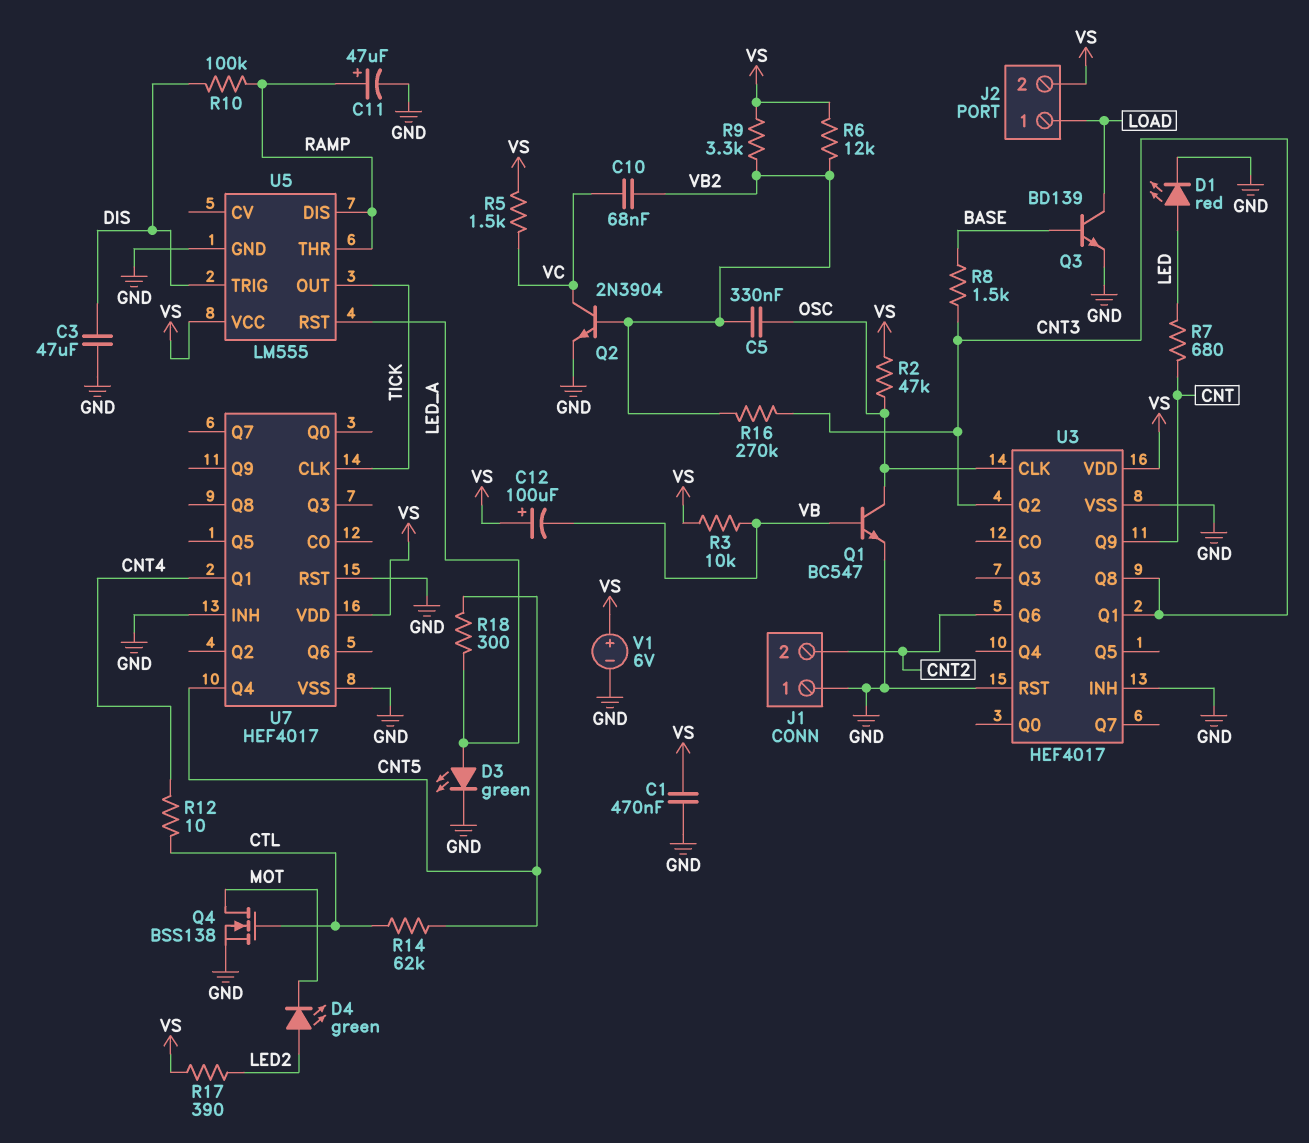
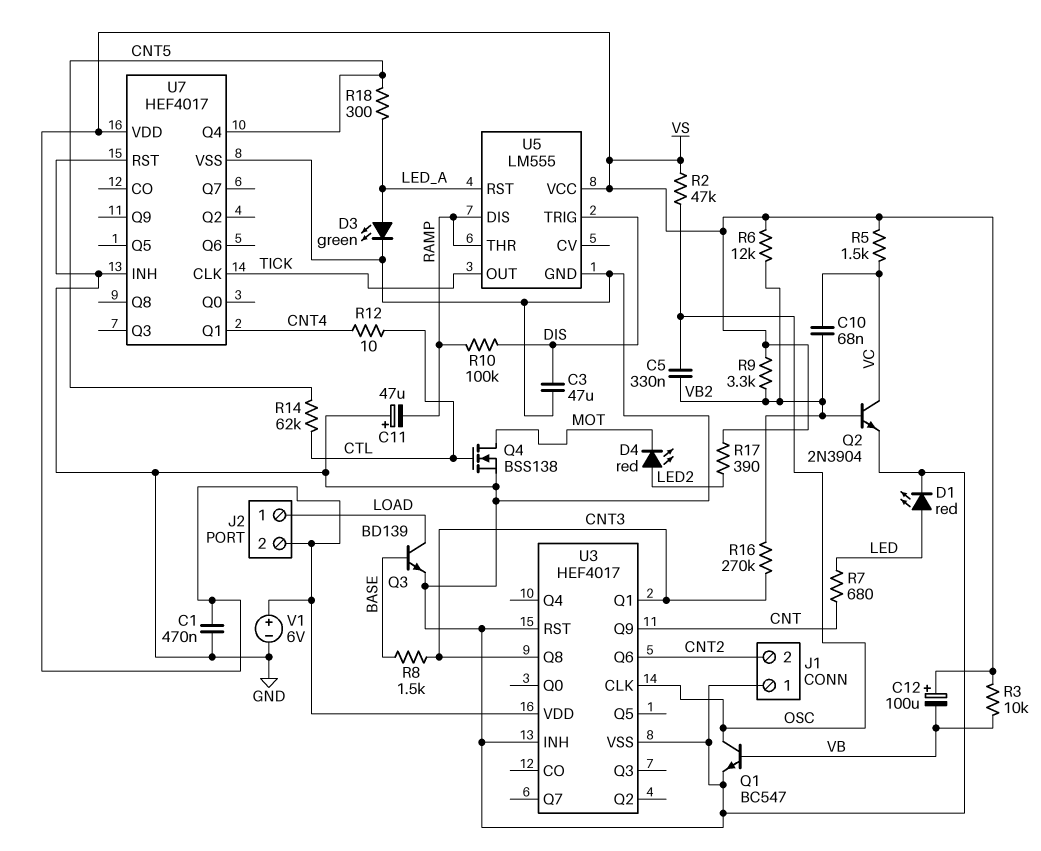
C11: 47uF (plus RAMP, minus GND) -> 47uF (plus GND, minus RAMP)
D4: LED green (A LED2, K MOT) -> LED red (A LED2, K MOT)
U3 pin Q2: CNT3 -> none

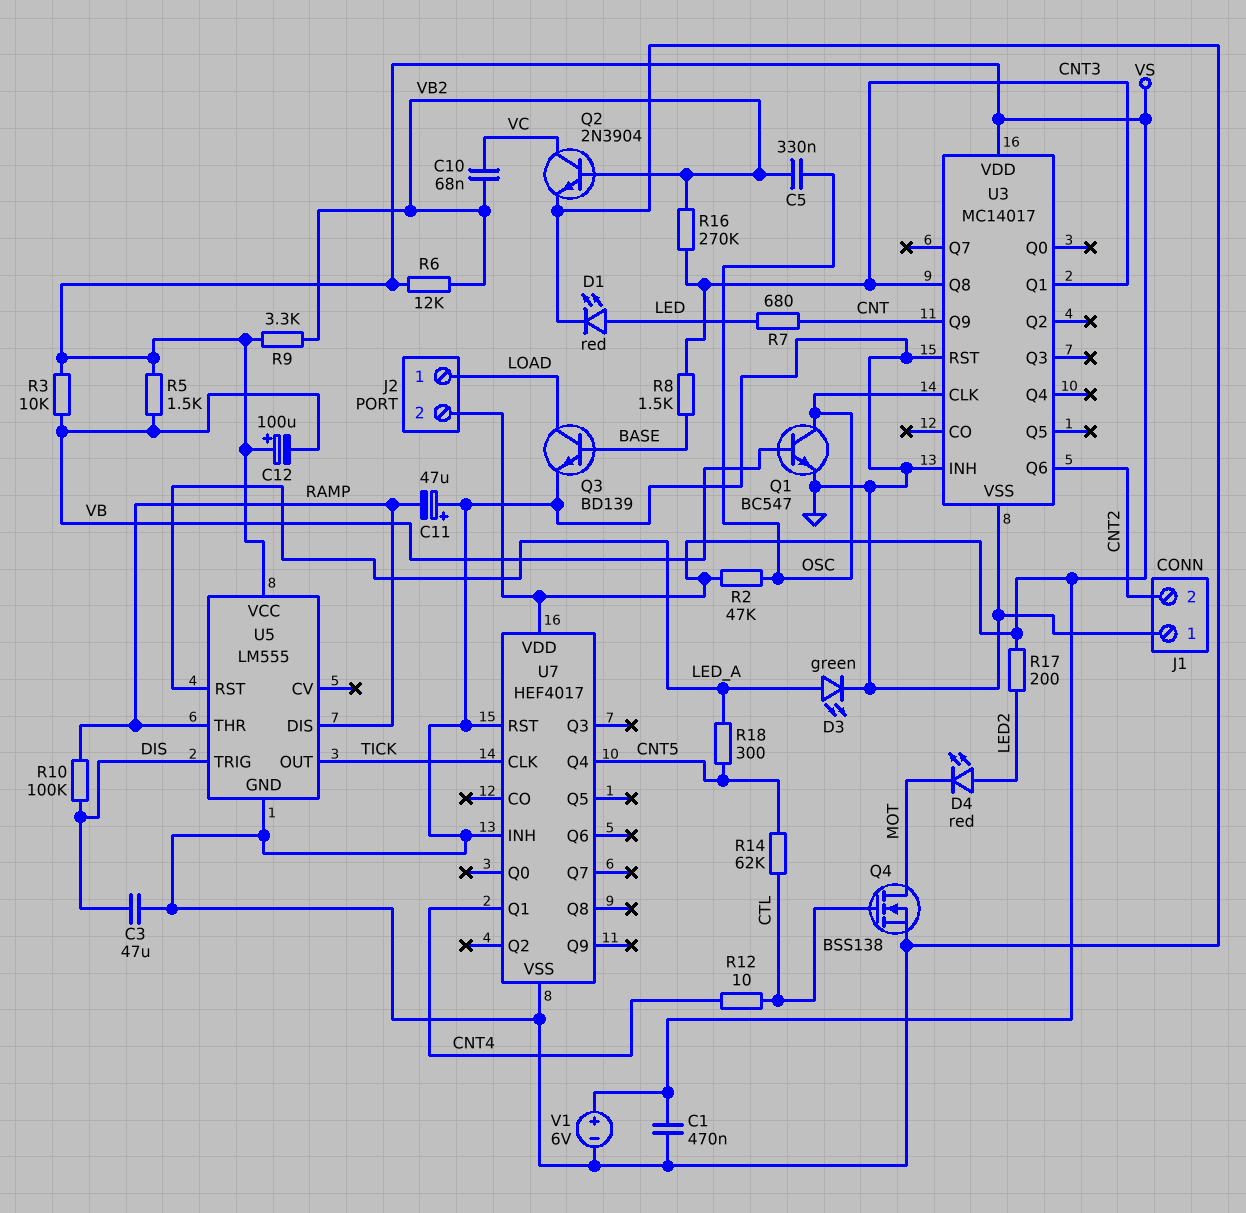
R5: 1.5k (VC, VS) -> 1.5k (VB, VS)
R17: 390 (LED2, VS) -> 200 (LED2, VS)
U3: HEF4017 -> MC14017

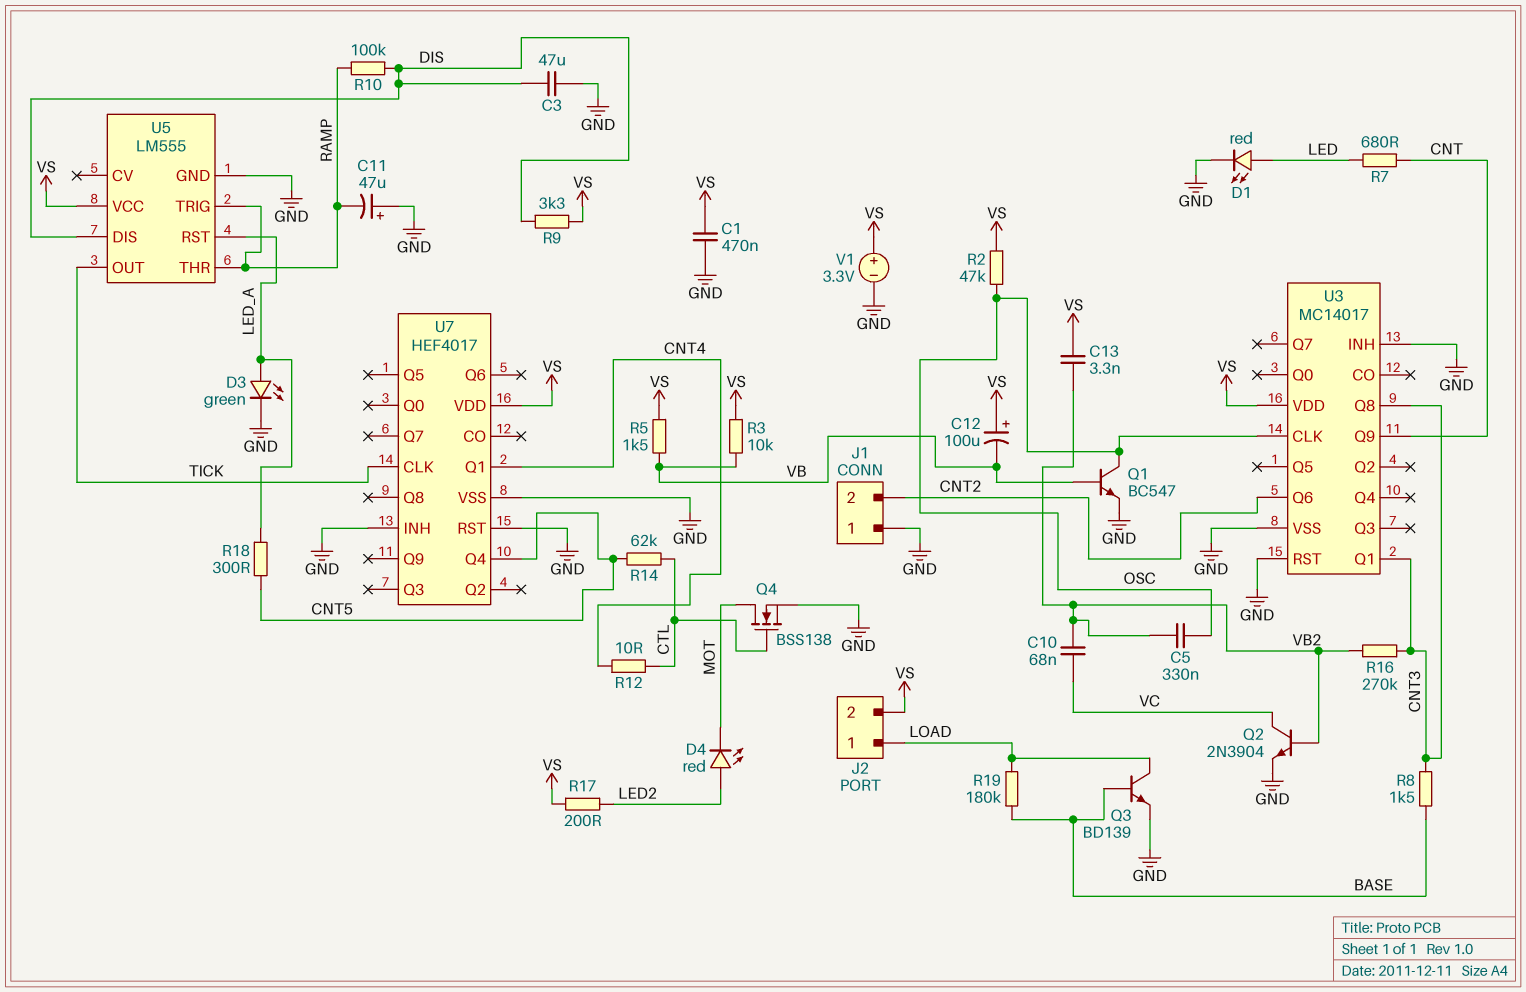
C13: none -> 3.3nF (VB2, VS)
R6: 12k (VB2, VS) -> none
R9: 3.3k (VB2, VS) -> 3.3k (DIS, VS)
R19: none -> 180k (BASE, LOAD)
U5 pin DIS: RAMP -> DIS
U5 pin TRIG: DIS -> RAMP
V1: 6V (plus VS, minus GND) -> 3.3V (plus VS, minus GND)

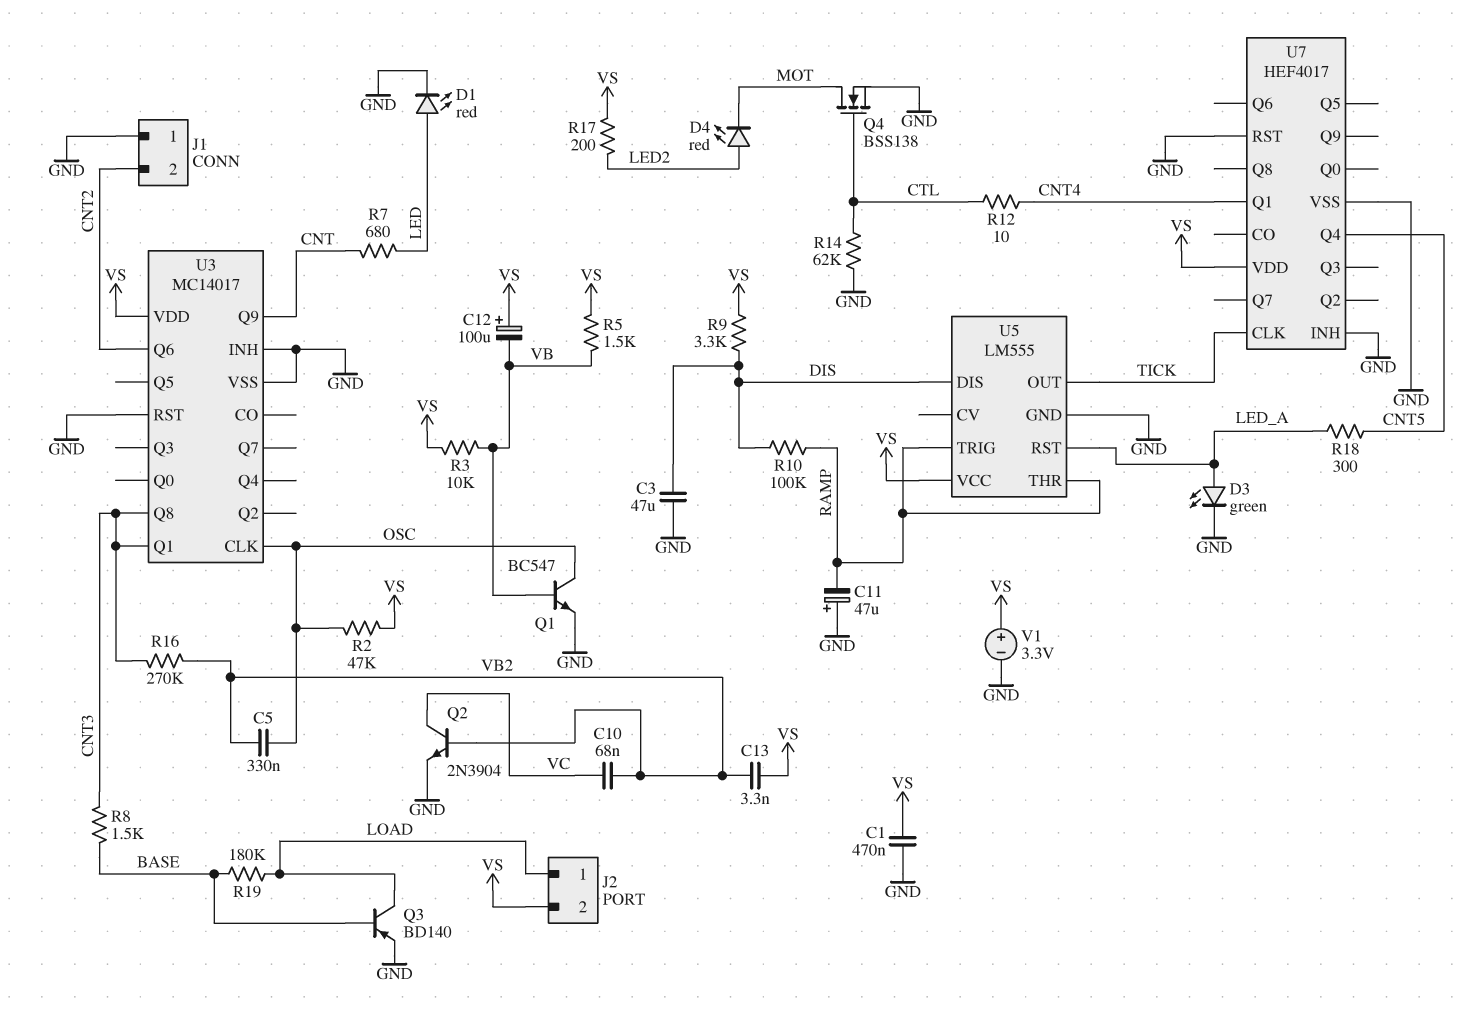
Q3: NPN BD139 (B BASE, C LOAD, E GND) -> PNP BD140 (B BASE, C LOAD, E GND)
R14: 62k (CNT5, CTL) -> 62k (CTL, GND)

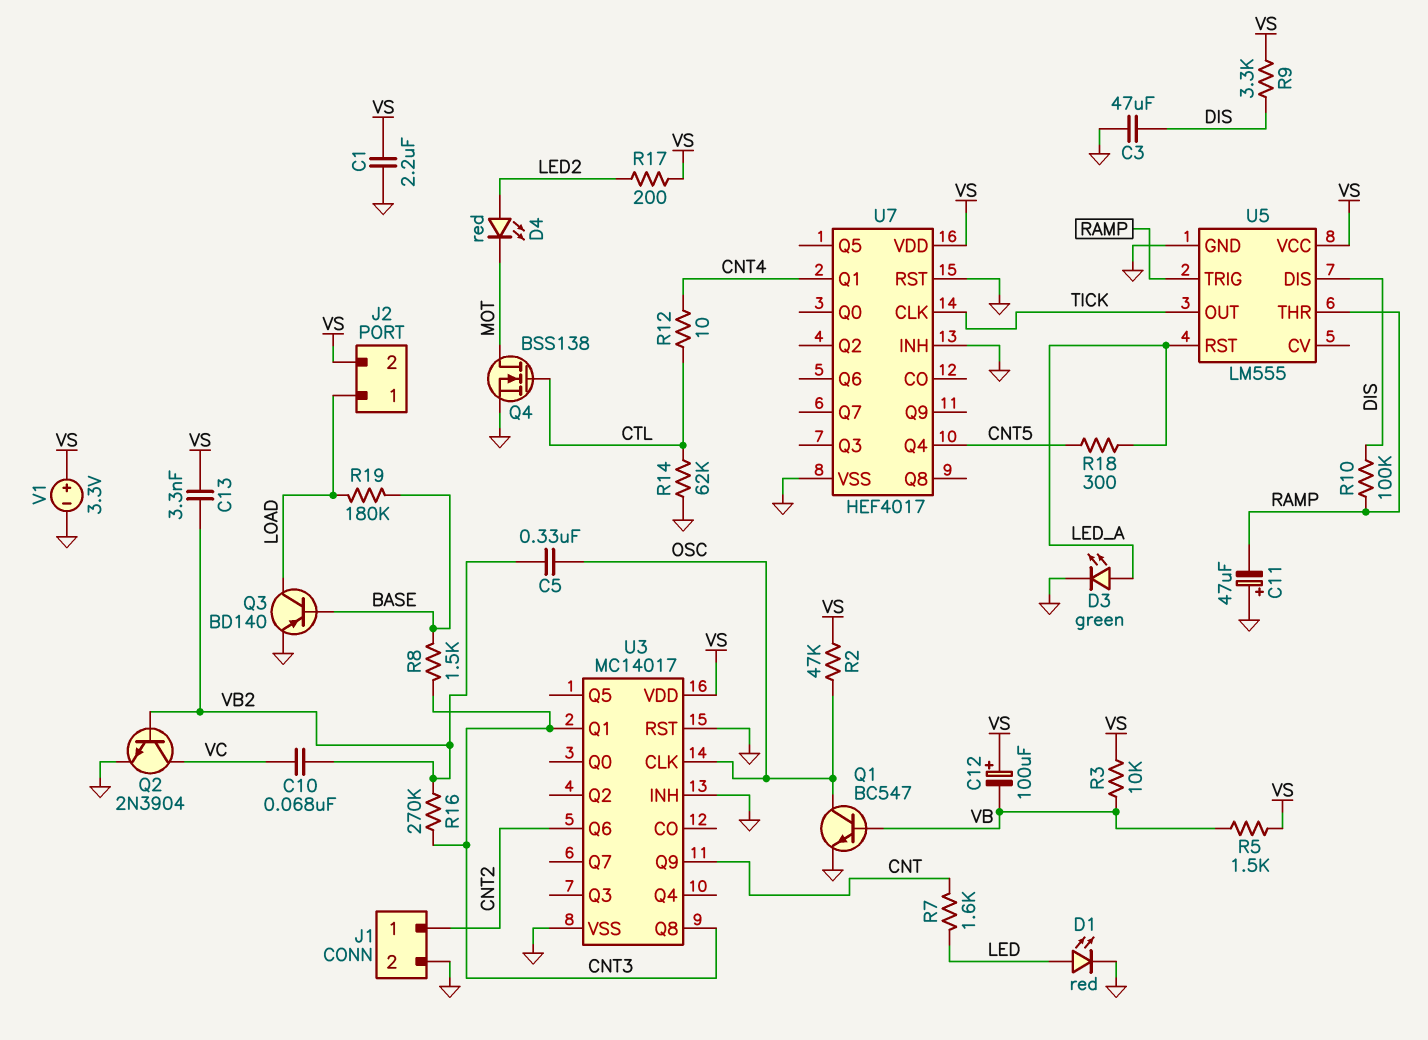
C1: 470nF (GND, VS) -> 2.2uF (GND, VS)
J1 pin 1: GND -> CNT2
J1 pin 2: CNT2 -> GND
R7: 680 (CNT, LED) -> 1.6k (CNT, LED)

